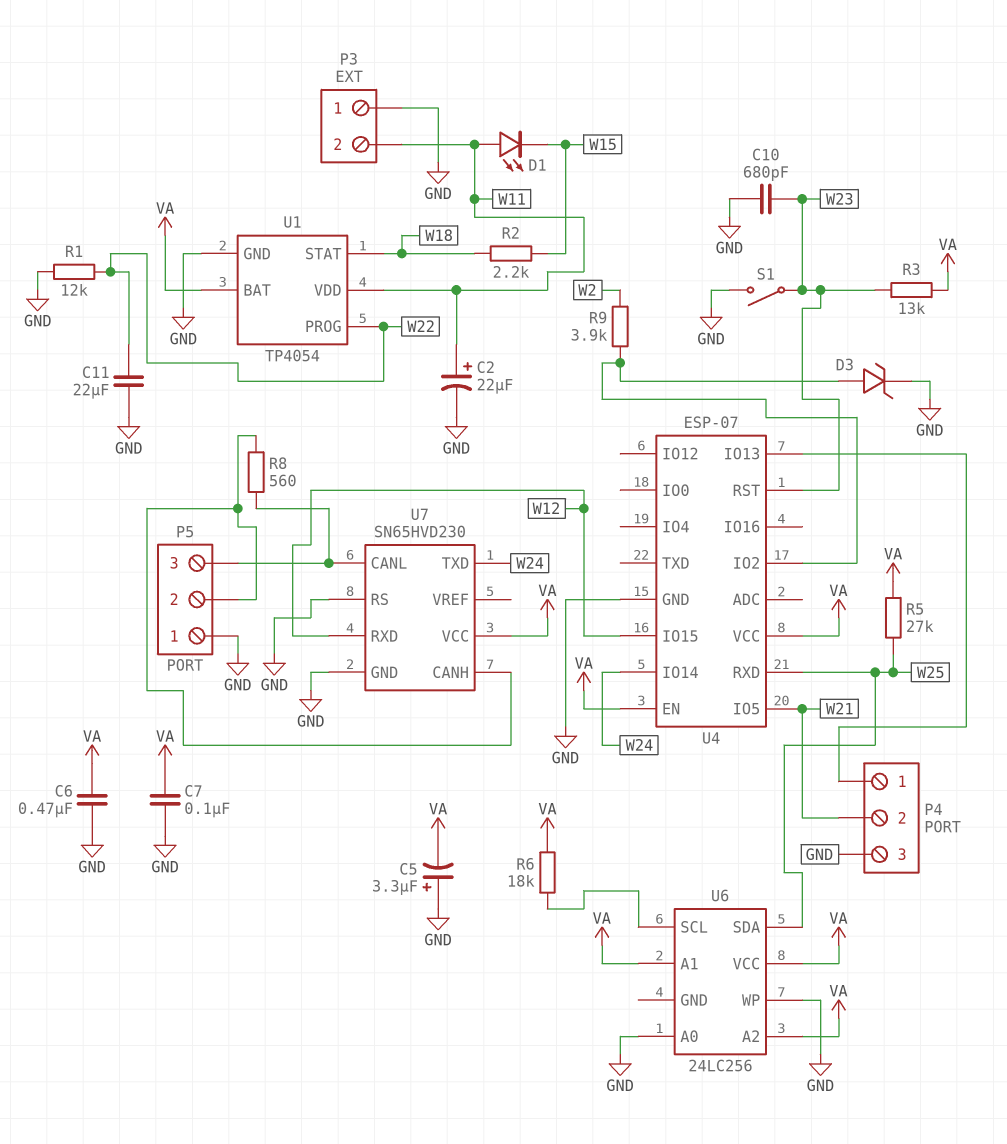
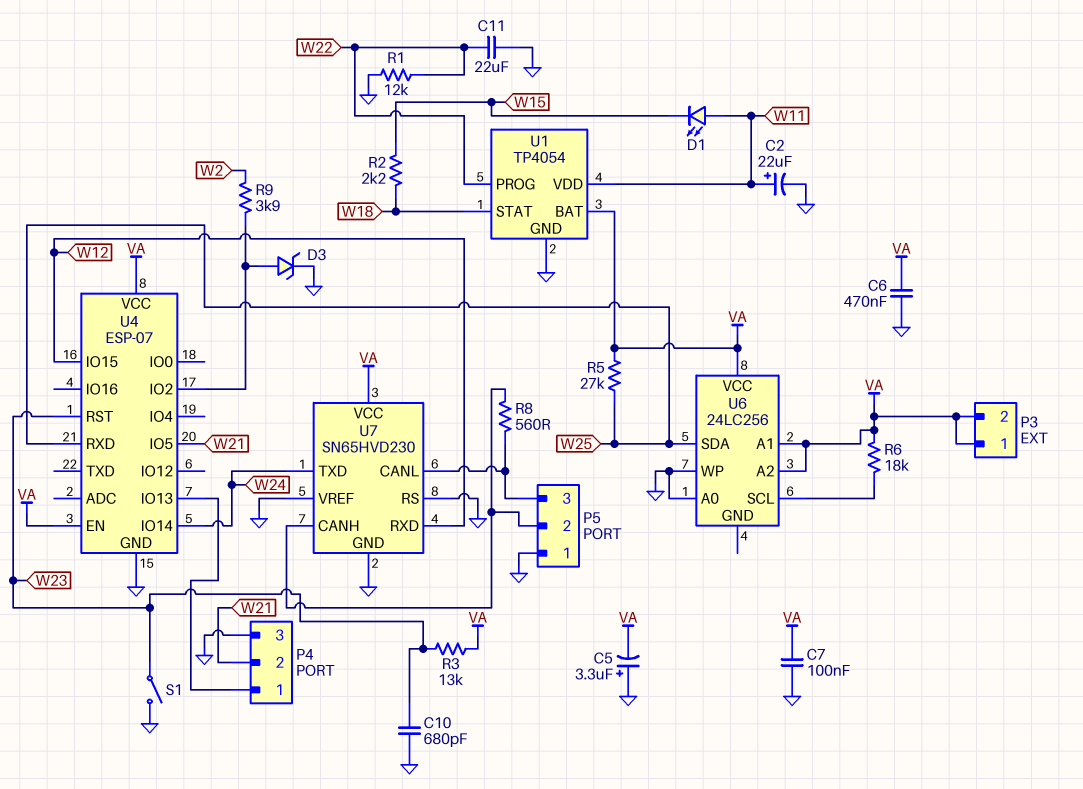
P3 pin 1: GND -> VA
P3 pin 2: W11 -> VA
U7 pin VREF: none -> GND

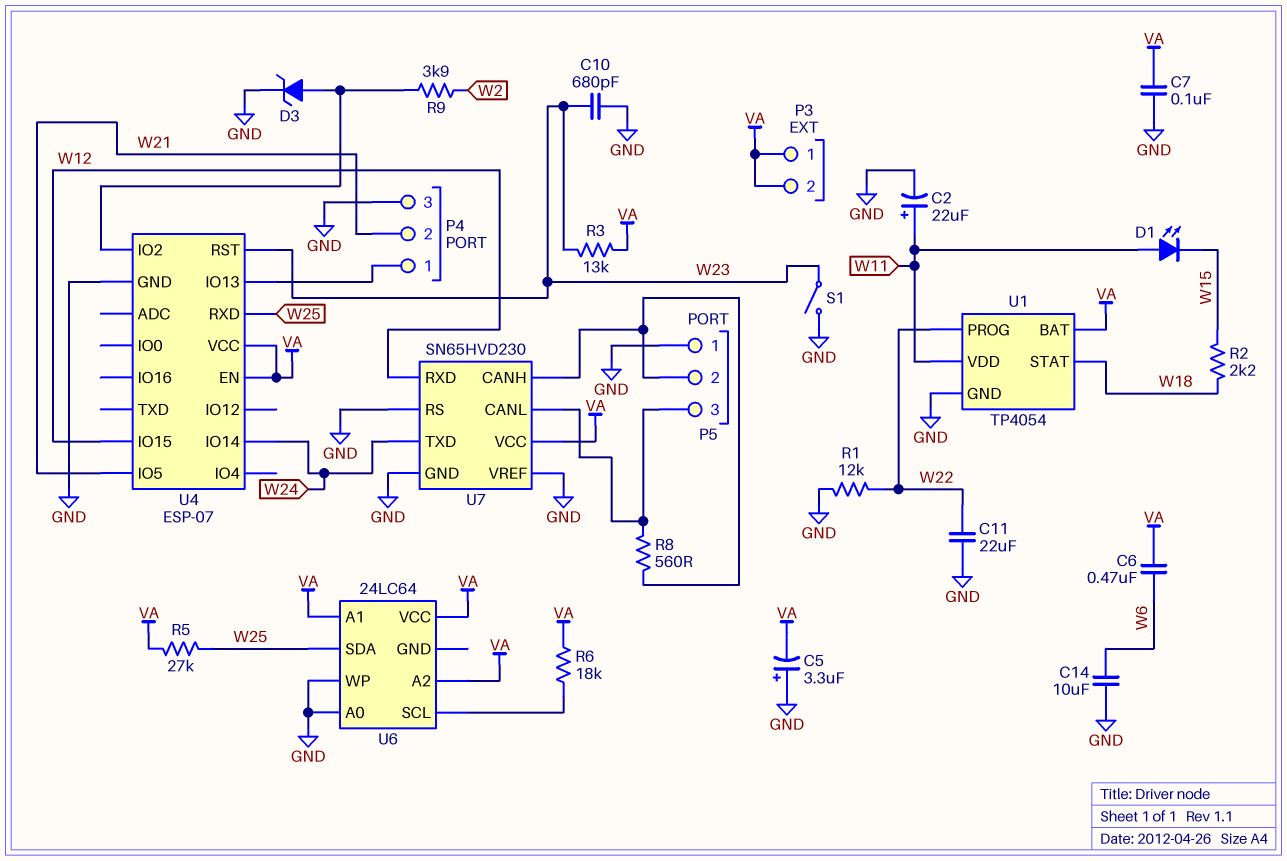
C6: 470nF (GND, VA) -> 470nF (VA, W6)
C14: none -> 10uF (GND, W6)
U6: 24LC256 -> 24LC64

